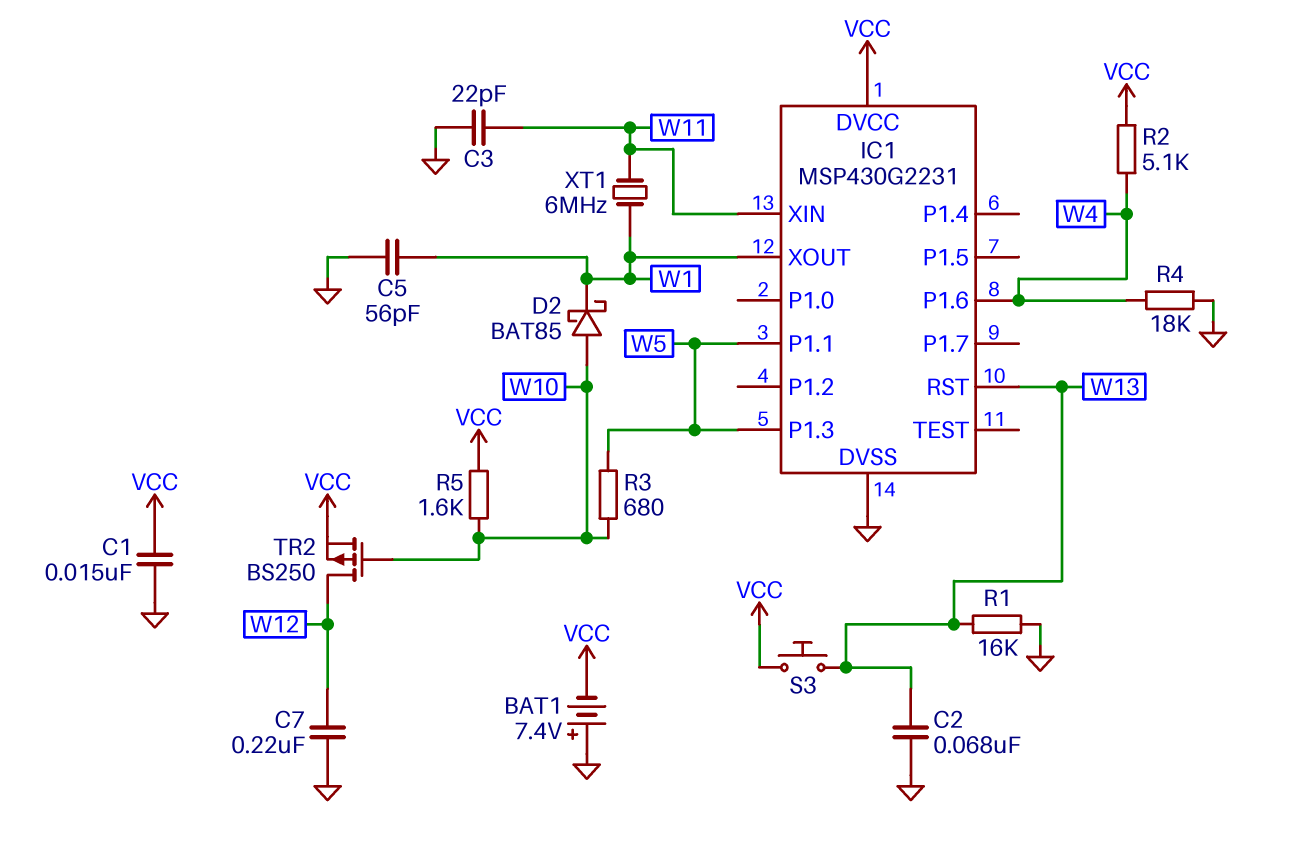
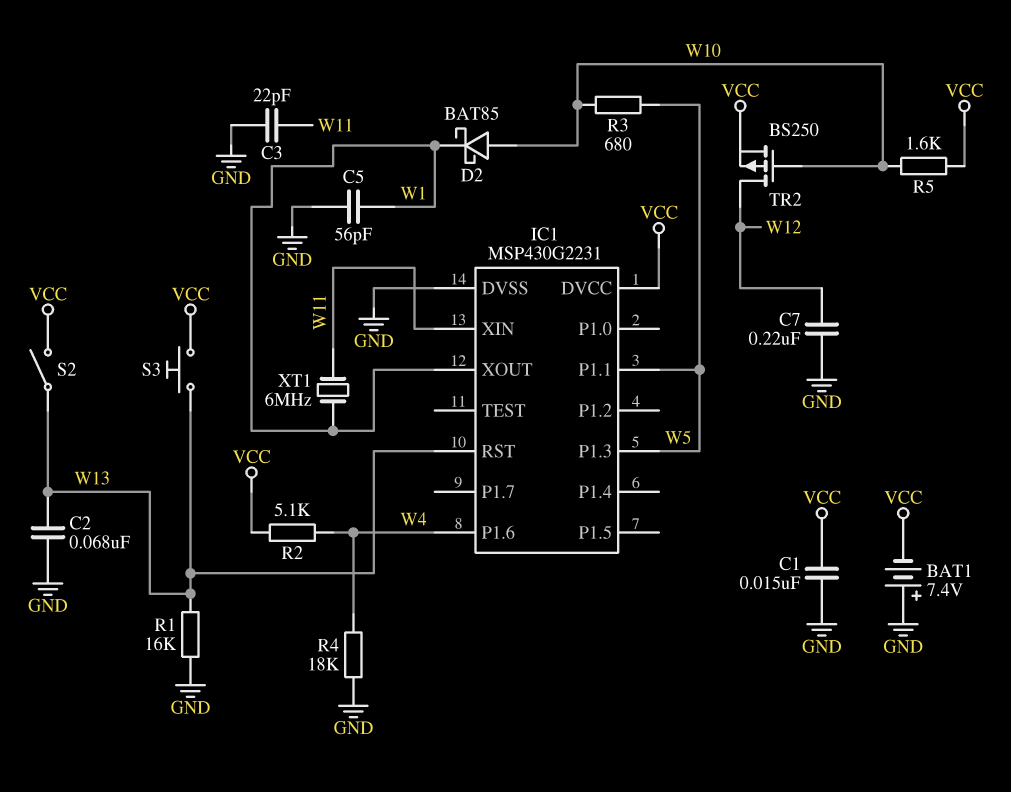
S2: none -> switch (VCC, W13)

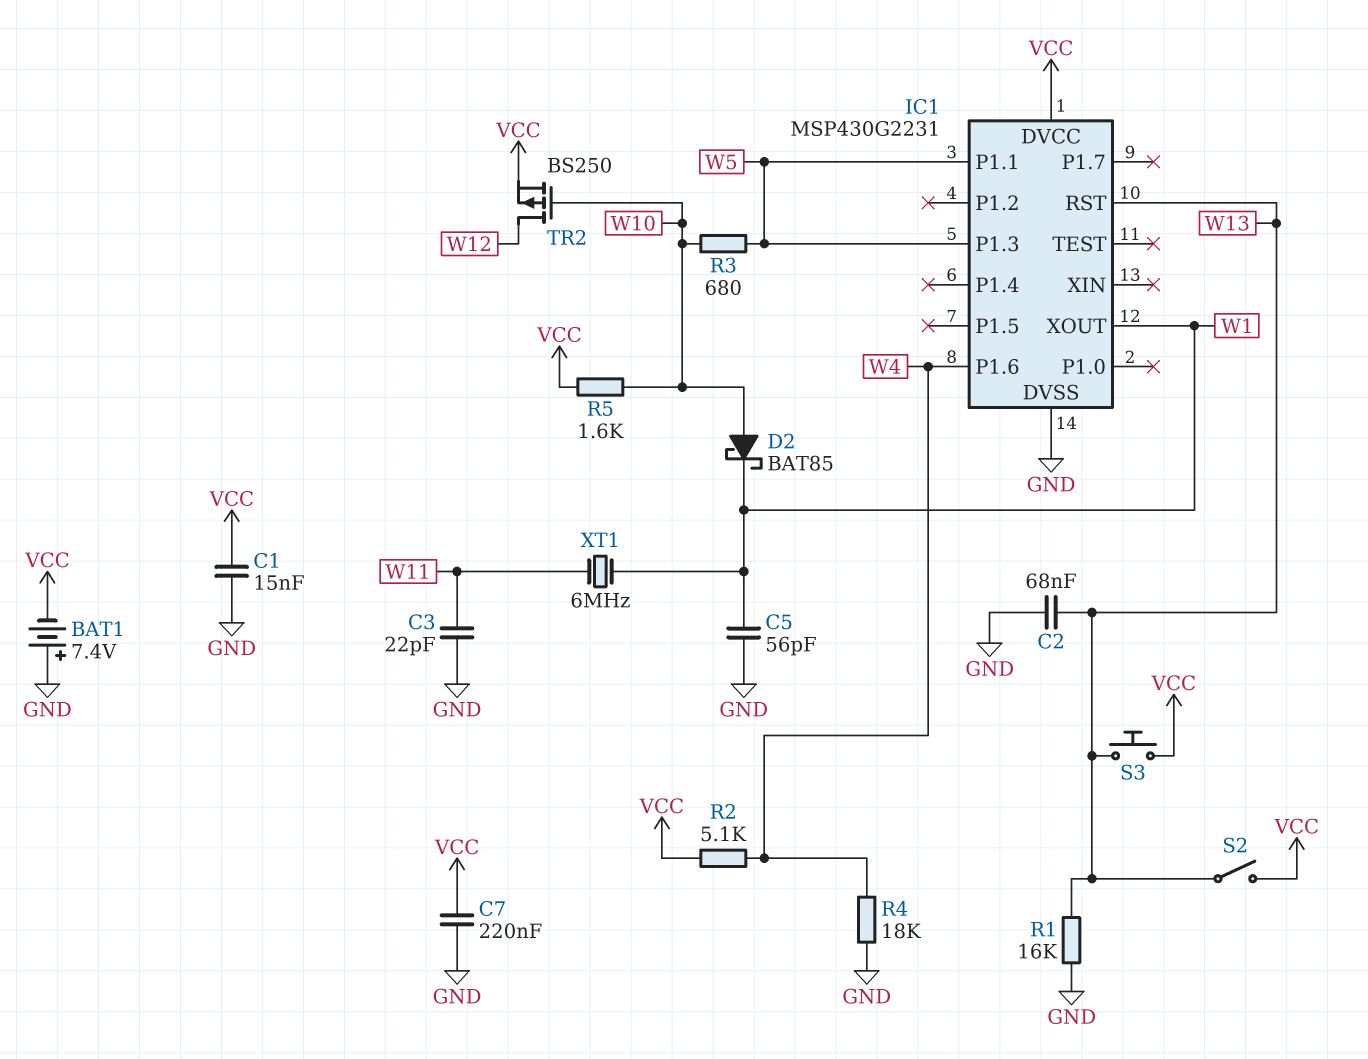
C7: 220nF (GND, W12) -> 220nF (GND, VCC)
IC1 pin XIN: W11 -> none

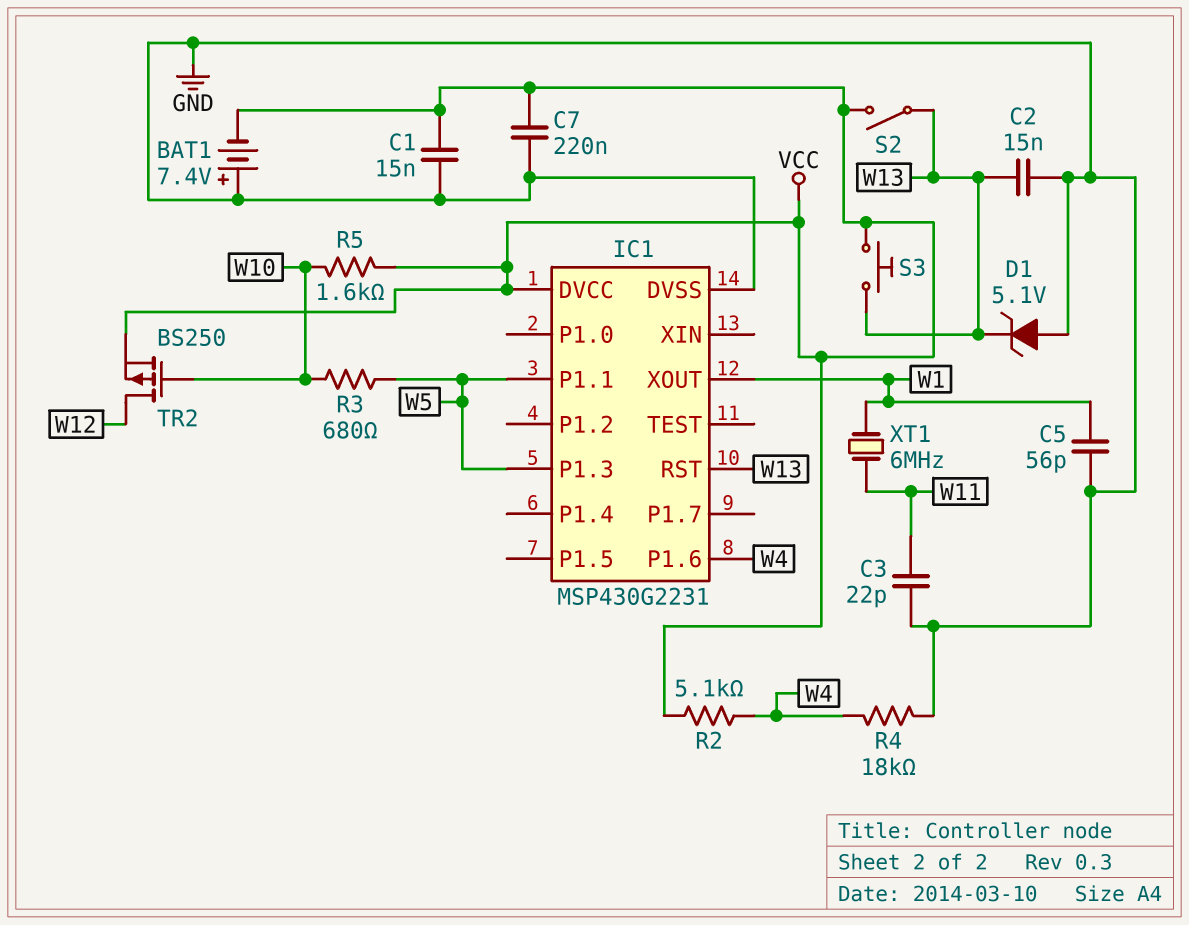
C2: 68nF (GND, W13) -> 15nF (GND, W13)
D1: none -> zener 5.1V (A GND, K W13)
D2: schottky BAT85 (A W10, K W1) -> none
R1: 16k (GND, W13) -> none

